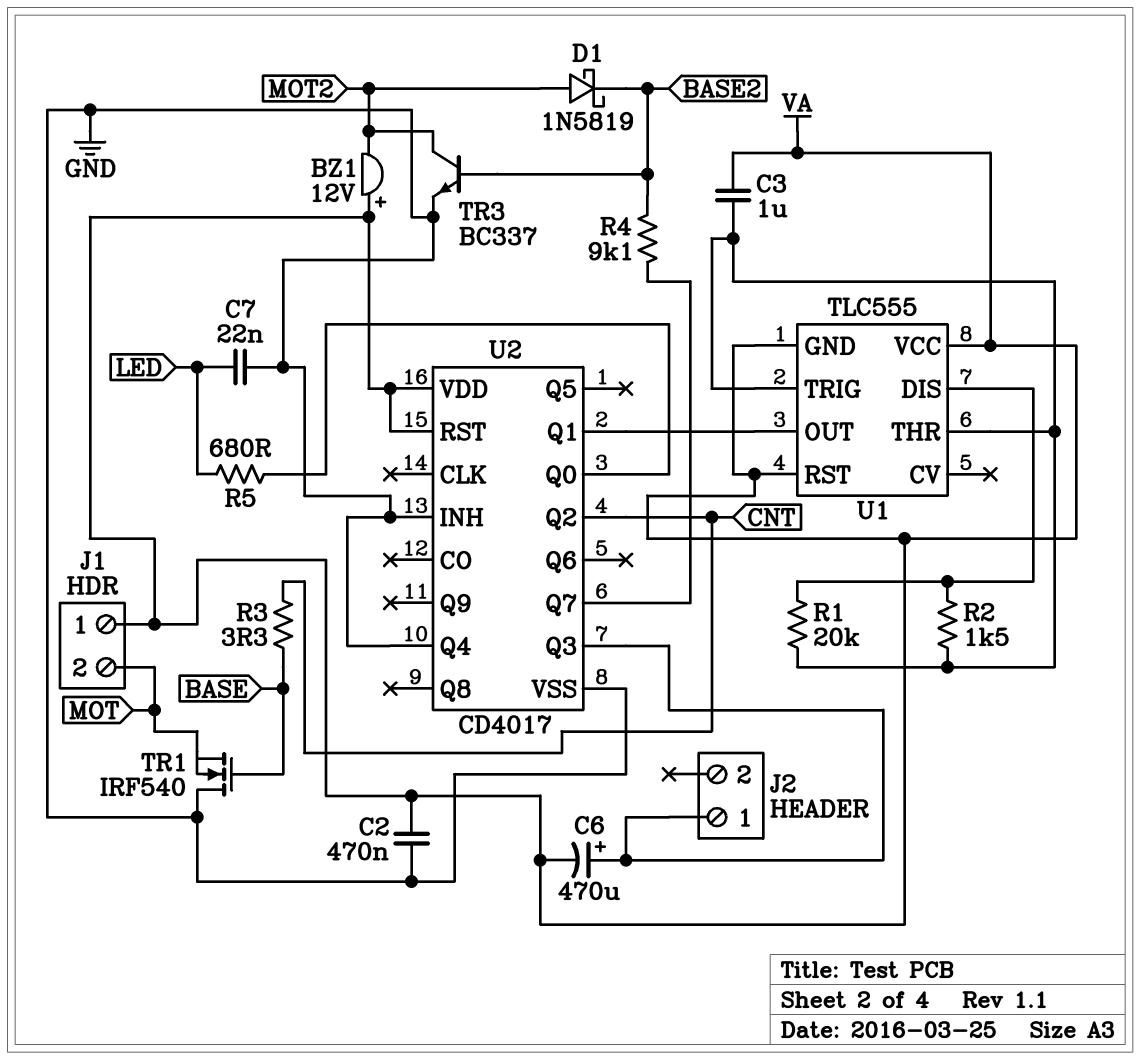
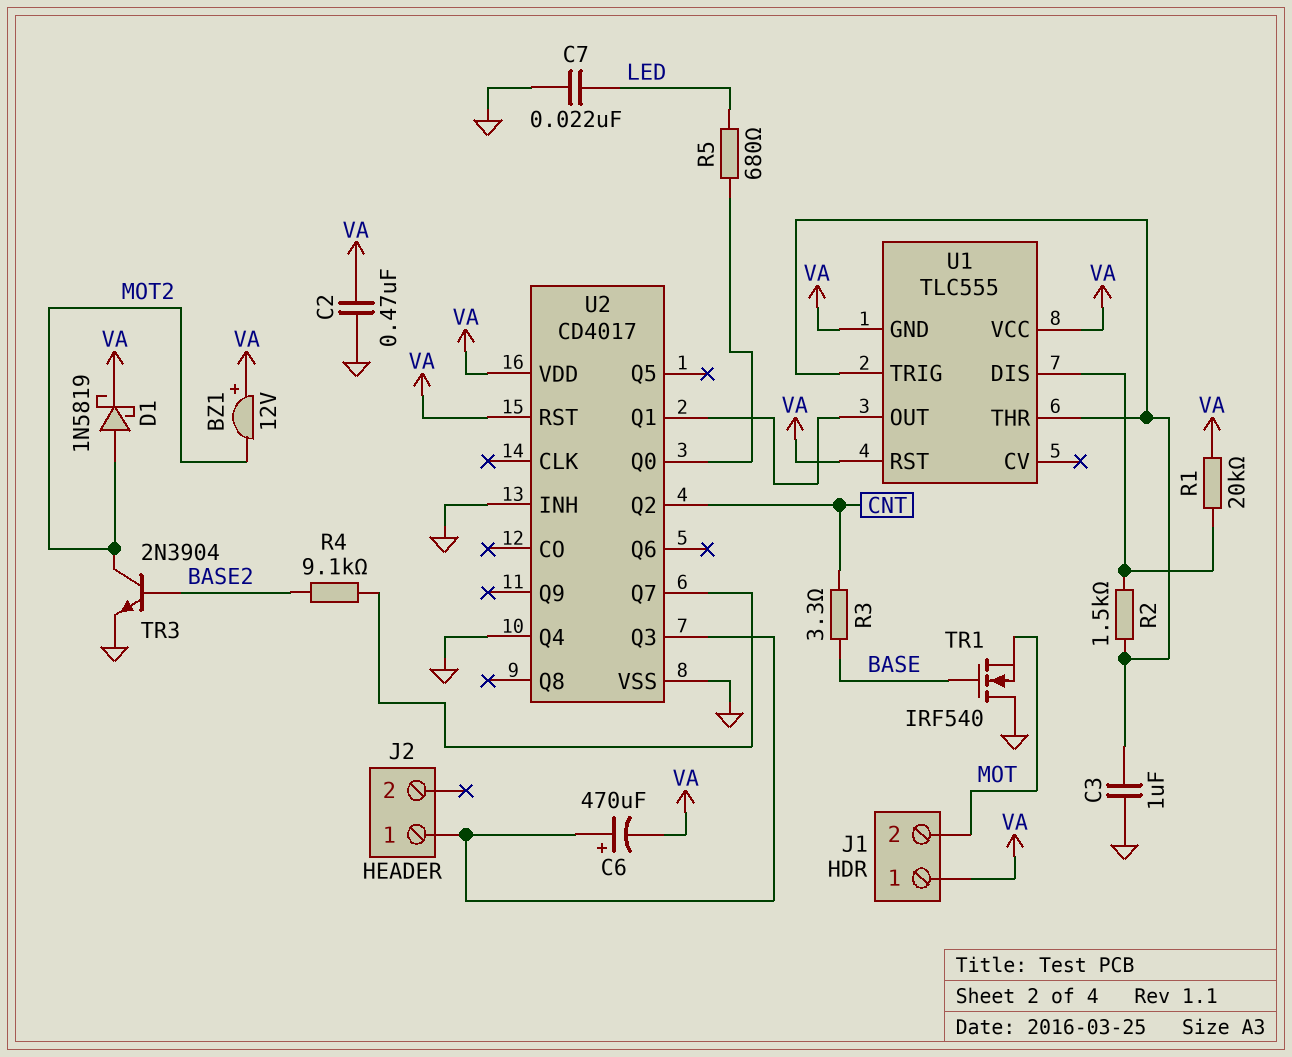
C3: 1uF (U1/THR, VA) -> 1uF (GND, U1/THR)
D1: schottky 1N5819 (A MOT2, K BASE2) -> schottky 1N5819 (A MOT2, K VA)
R1: 20k (U1/DIS, U1/THR) -> 20k (U1/DIS, VA)
TR3: NPN BC337 (B BASE2, C MOT2, E GND) -> NPN 2N3904 (B BASE2, C MOT2, E GND)

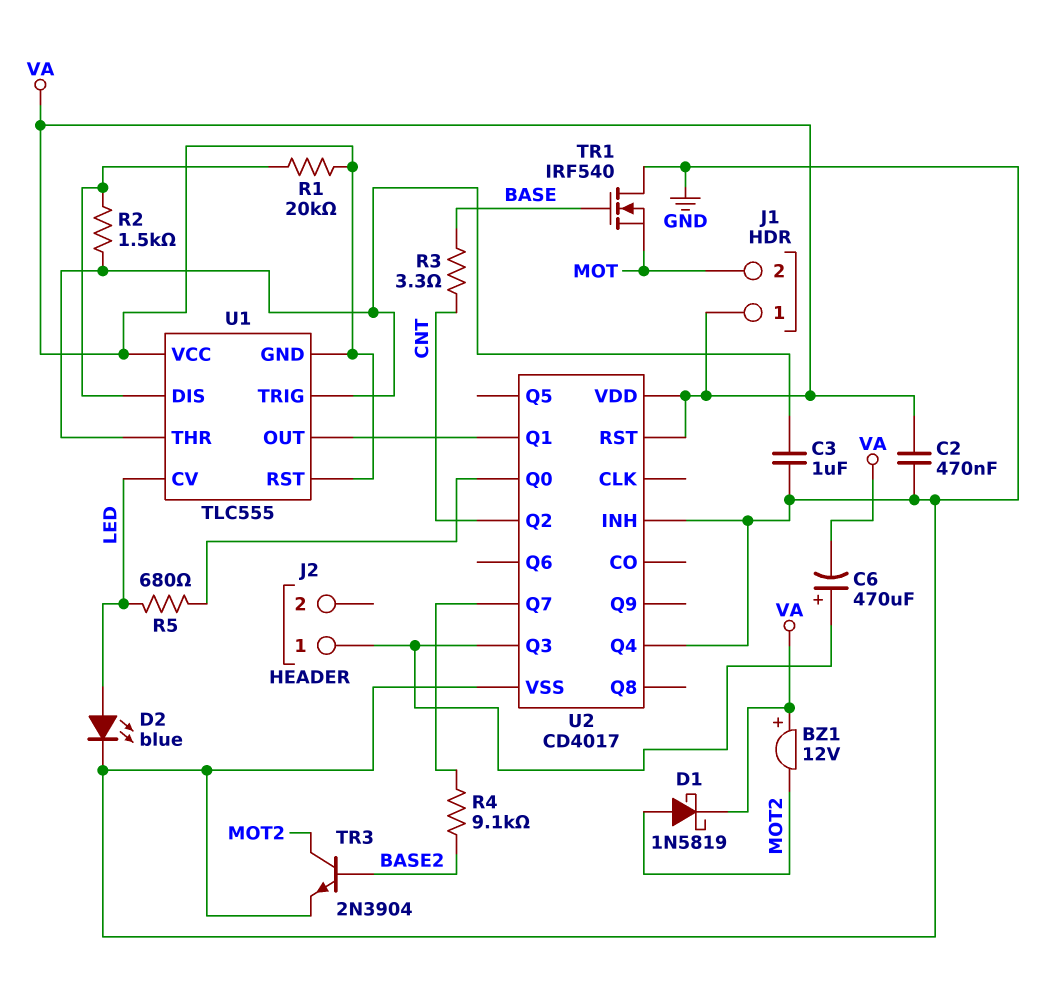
C7: 22nF (GND, LED) -> none
D2: none -> LED blue (A LED, K GND)
U1 pin CV: none -> LED

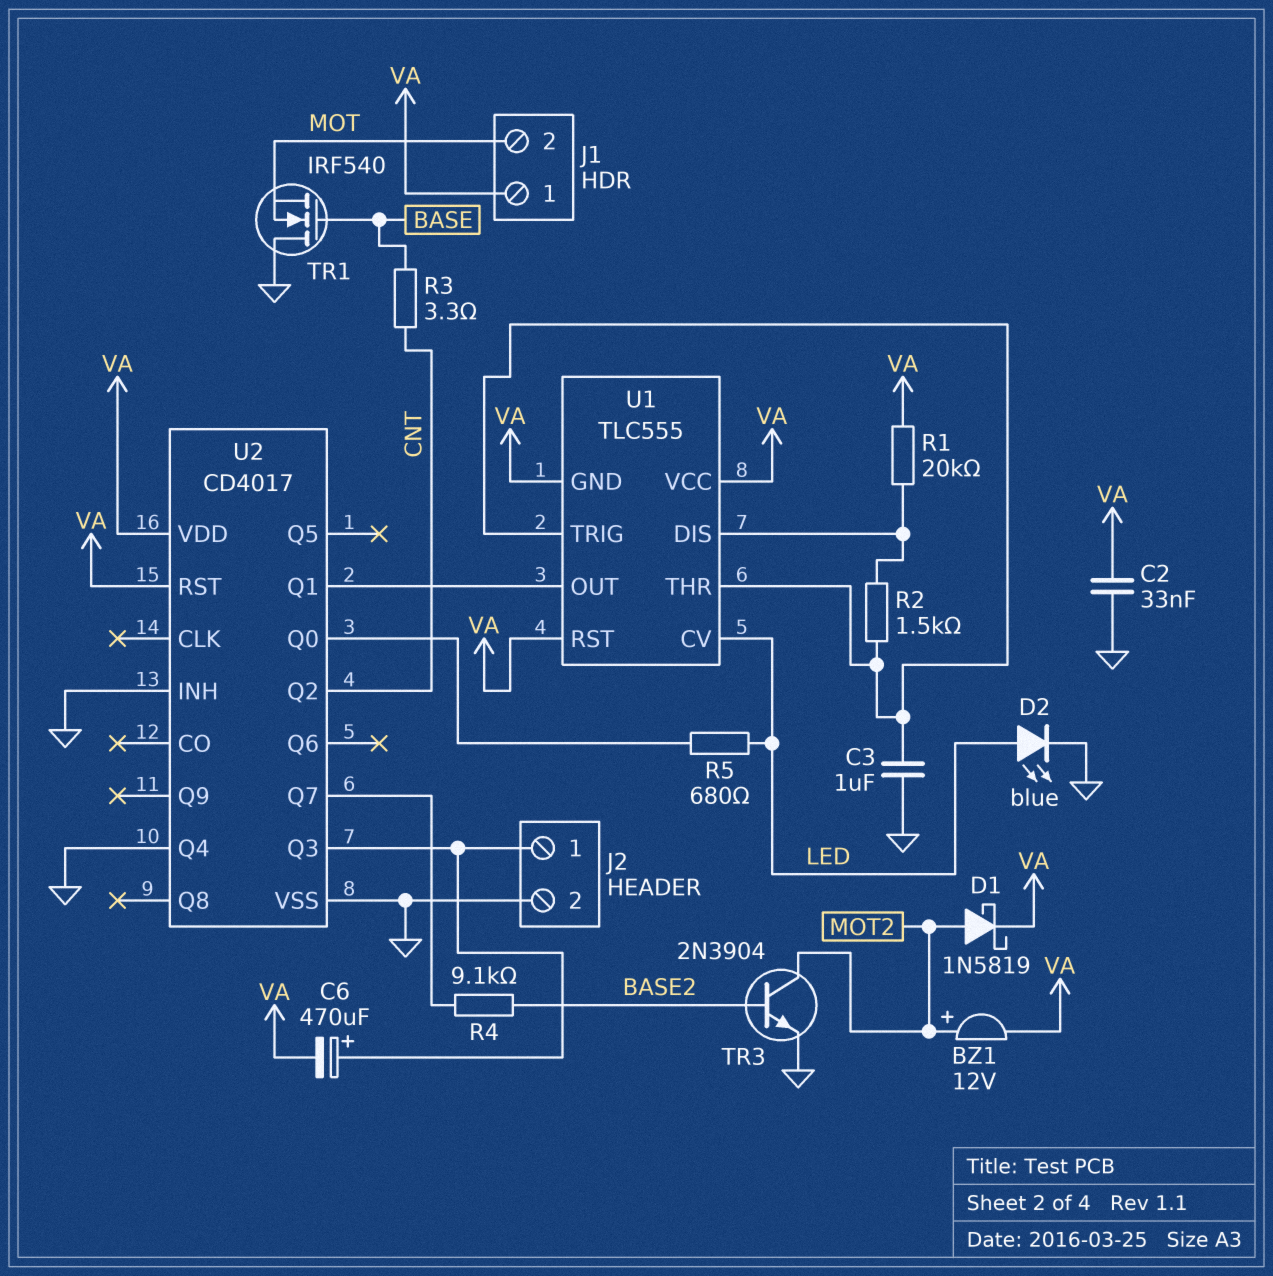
BZ1: buzzer 12V (plus VA, minus MOT2) -> buzzer 12V (plus MOT2, minus VA)
C2: 470nF (GND, VA) -> 33nF (GND, VA)
J2 pin 2: none -> GND

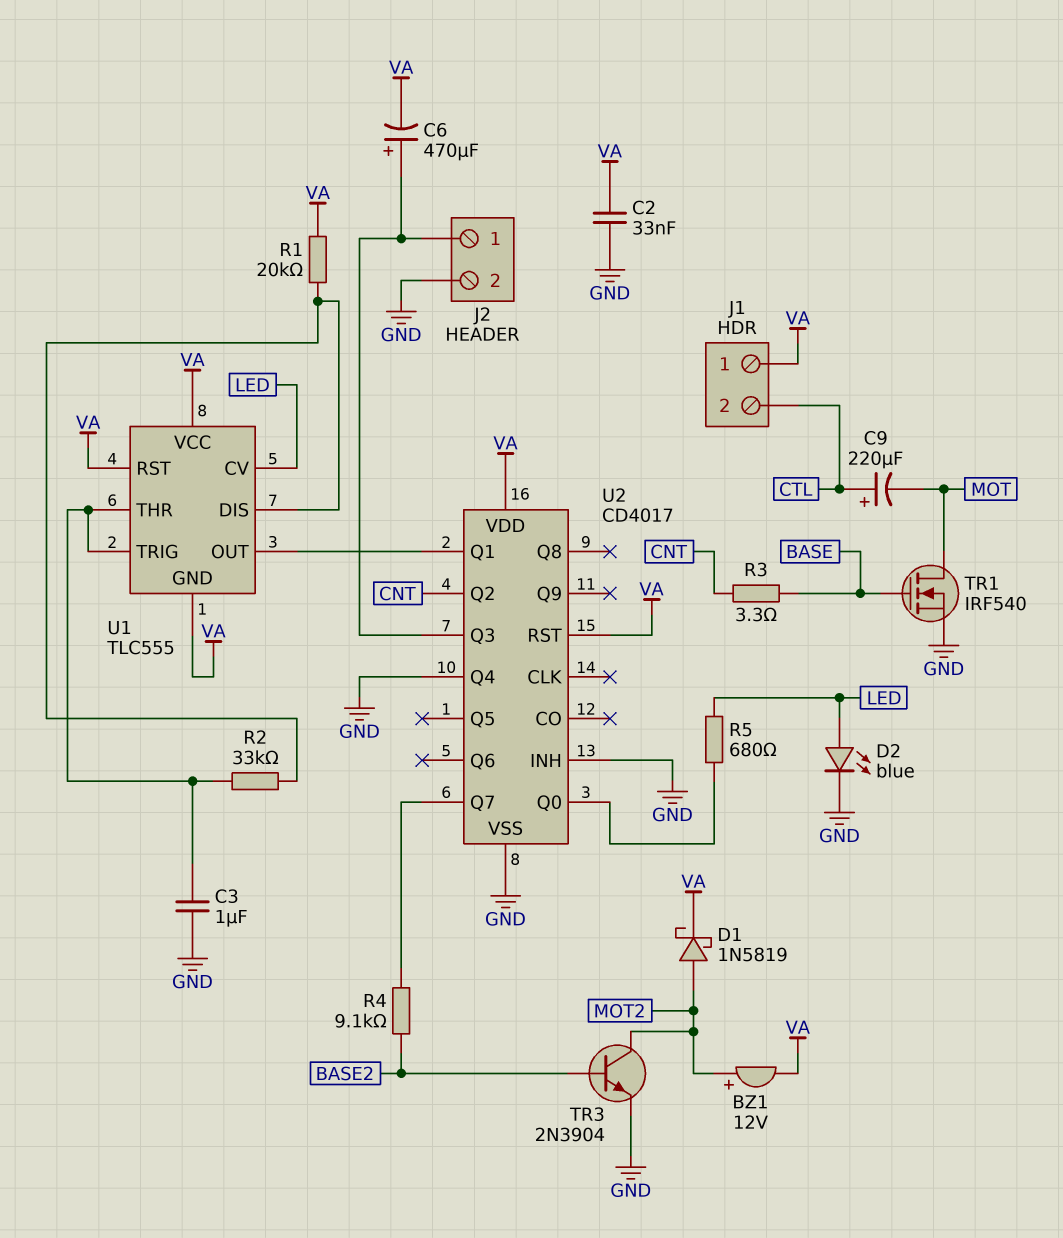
C9: none -> 220uF (plus CTL, minus MOT)
J1 pin 2: MOT -> CTL
R2: 1.5k (U1/DIS, U1/THR) -> 33k (U1/DIS, U1/THR)
TR1: NMOS IRF540 (G BASE, D GND, S MOT) -> NMOS IRF540 (G BASE, D MOT, S GND)

